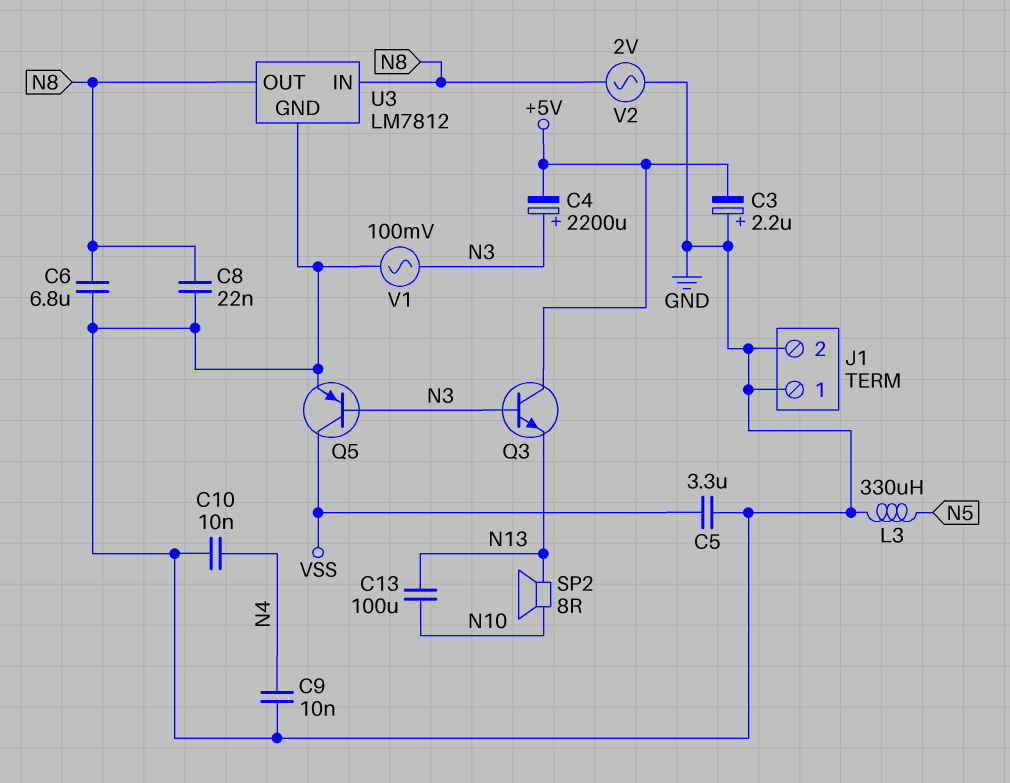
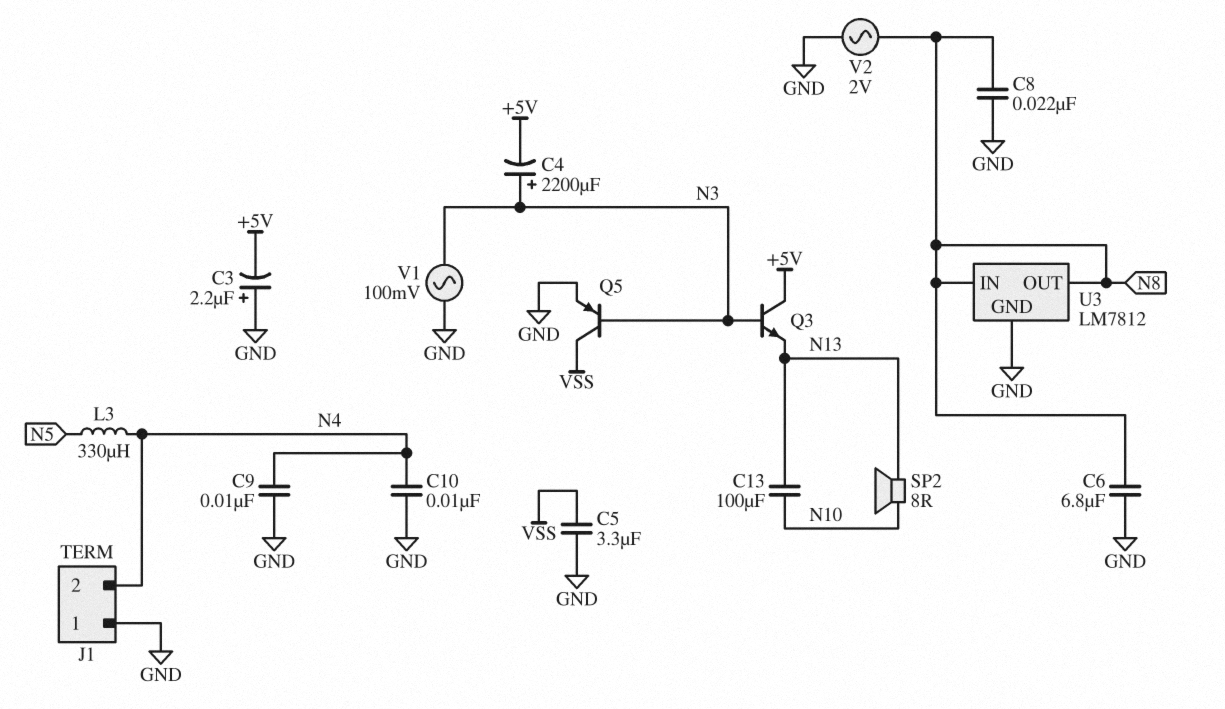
J1 pin 2: GND -> N4
L3: 330uH (GND, N5) -> 330uH (N4, N5)

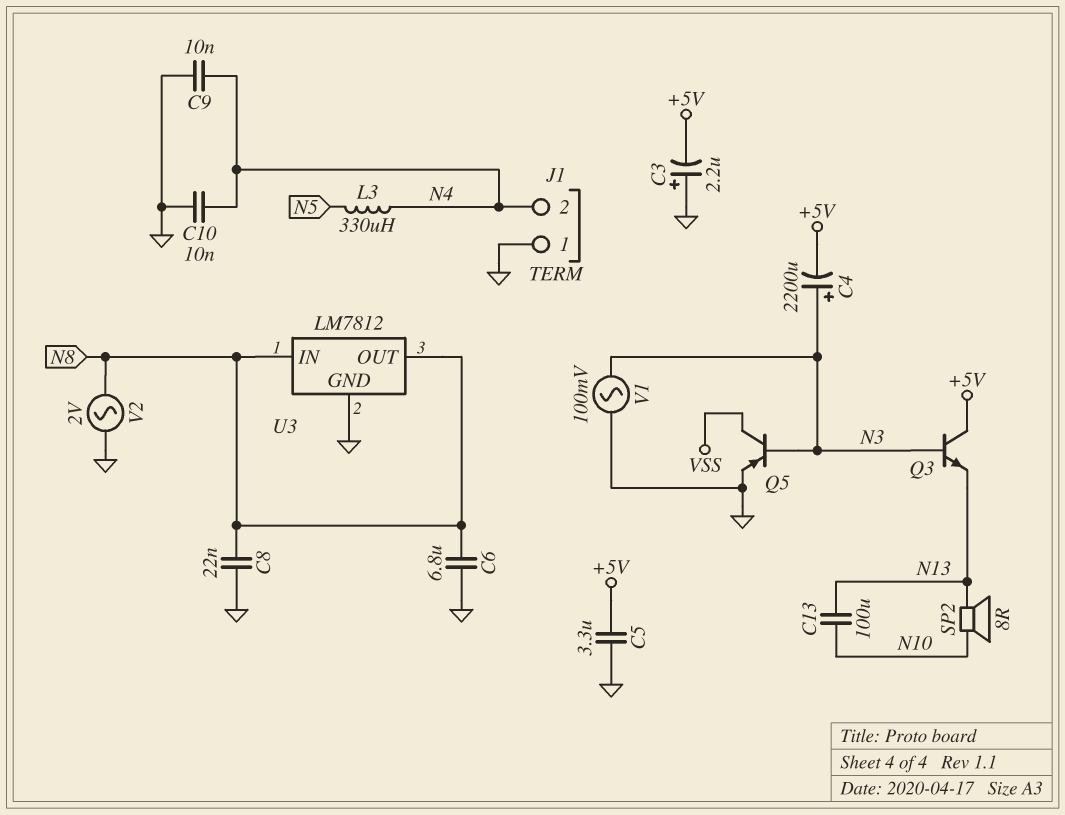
C5: 3.3uF (GND, VSS) -> 3.3uF (+5V, GND)

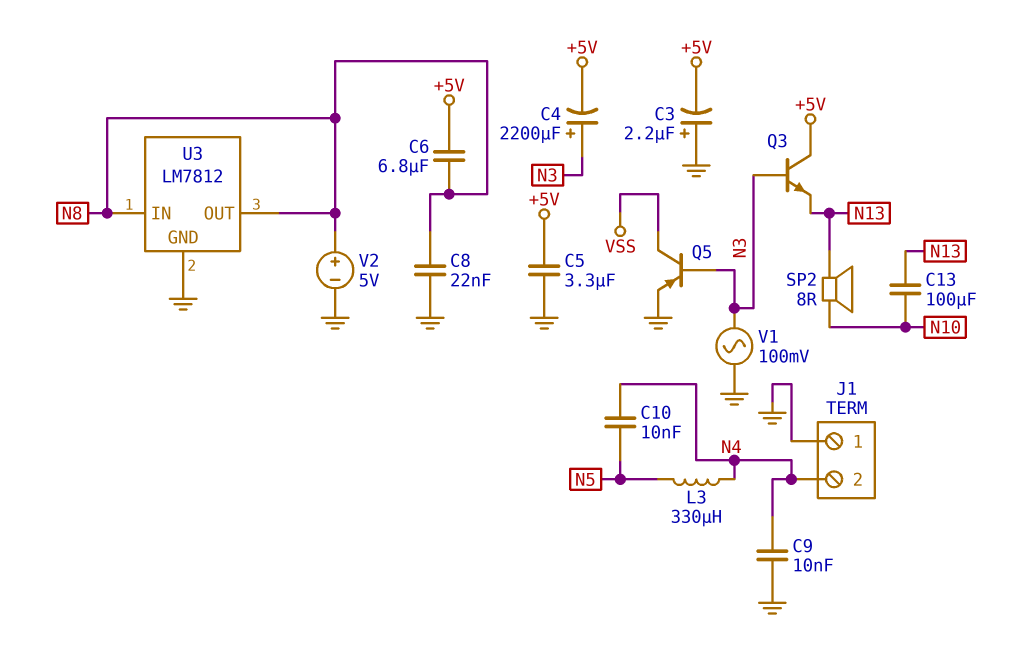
C6: 6.8uF (GND, N8) -> 6.8uF (+5V, N8)
C10: 10nF (GND, N4) -> 10nF (N4, N5)
V2: AC 2V (GND, N8) -> 5V (plus N8, minus GND)

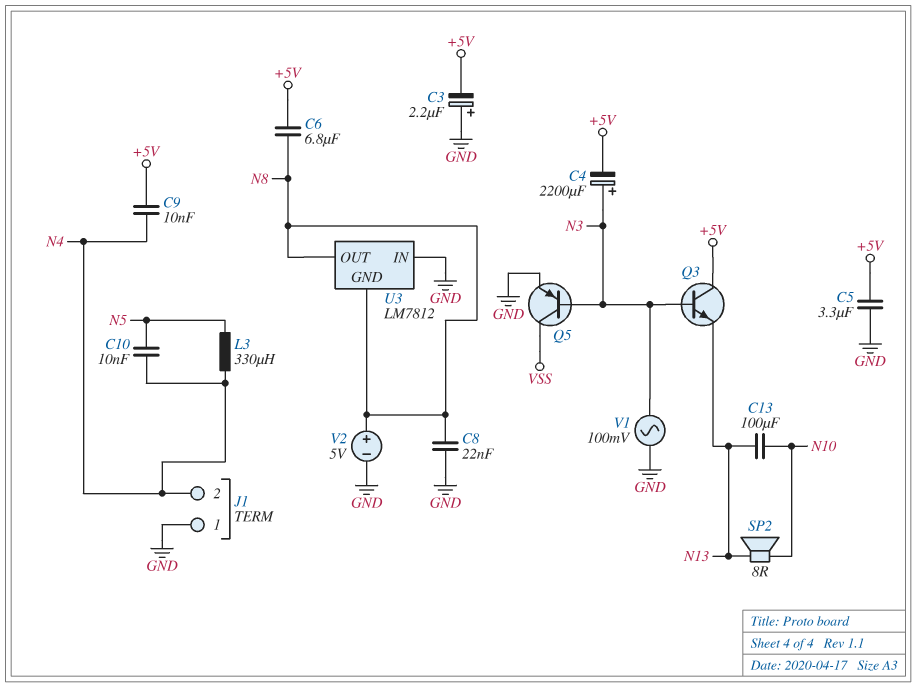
C9: 10nF (GND, N4) -> 10nF (+5V, N4)
U3 pin GND: GND -> N8
U3 pin IN: N8 -> GND

